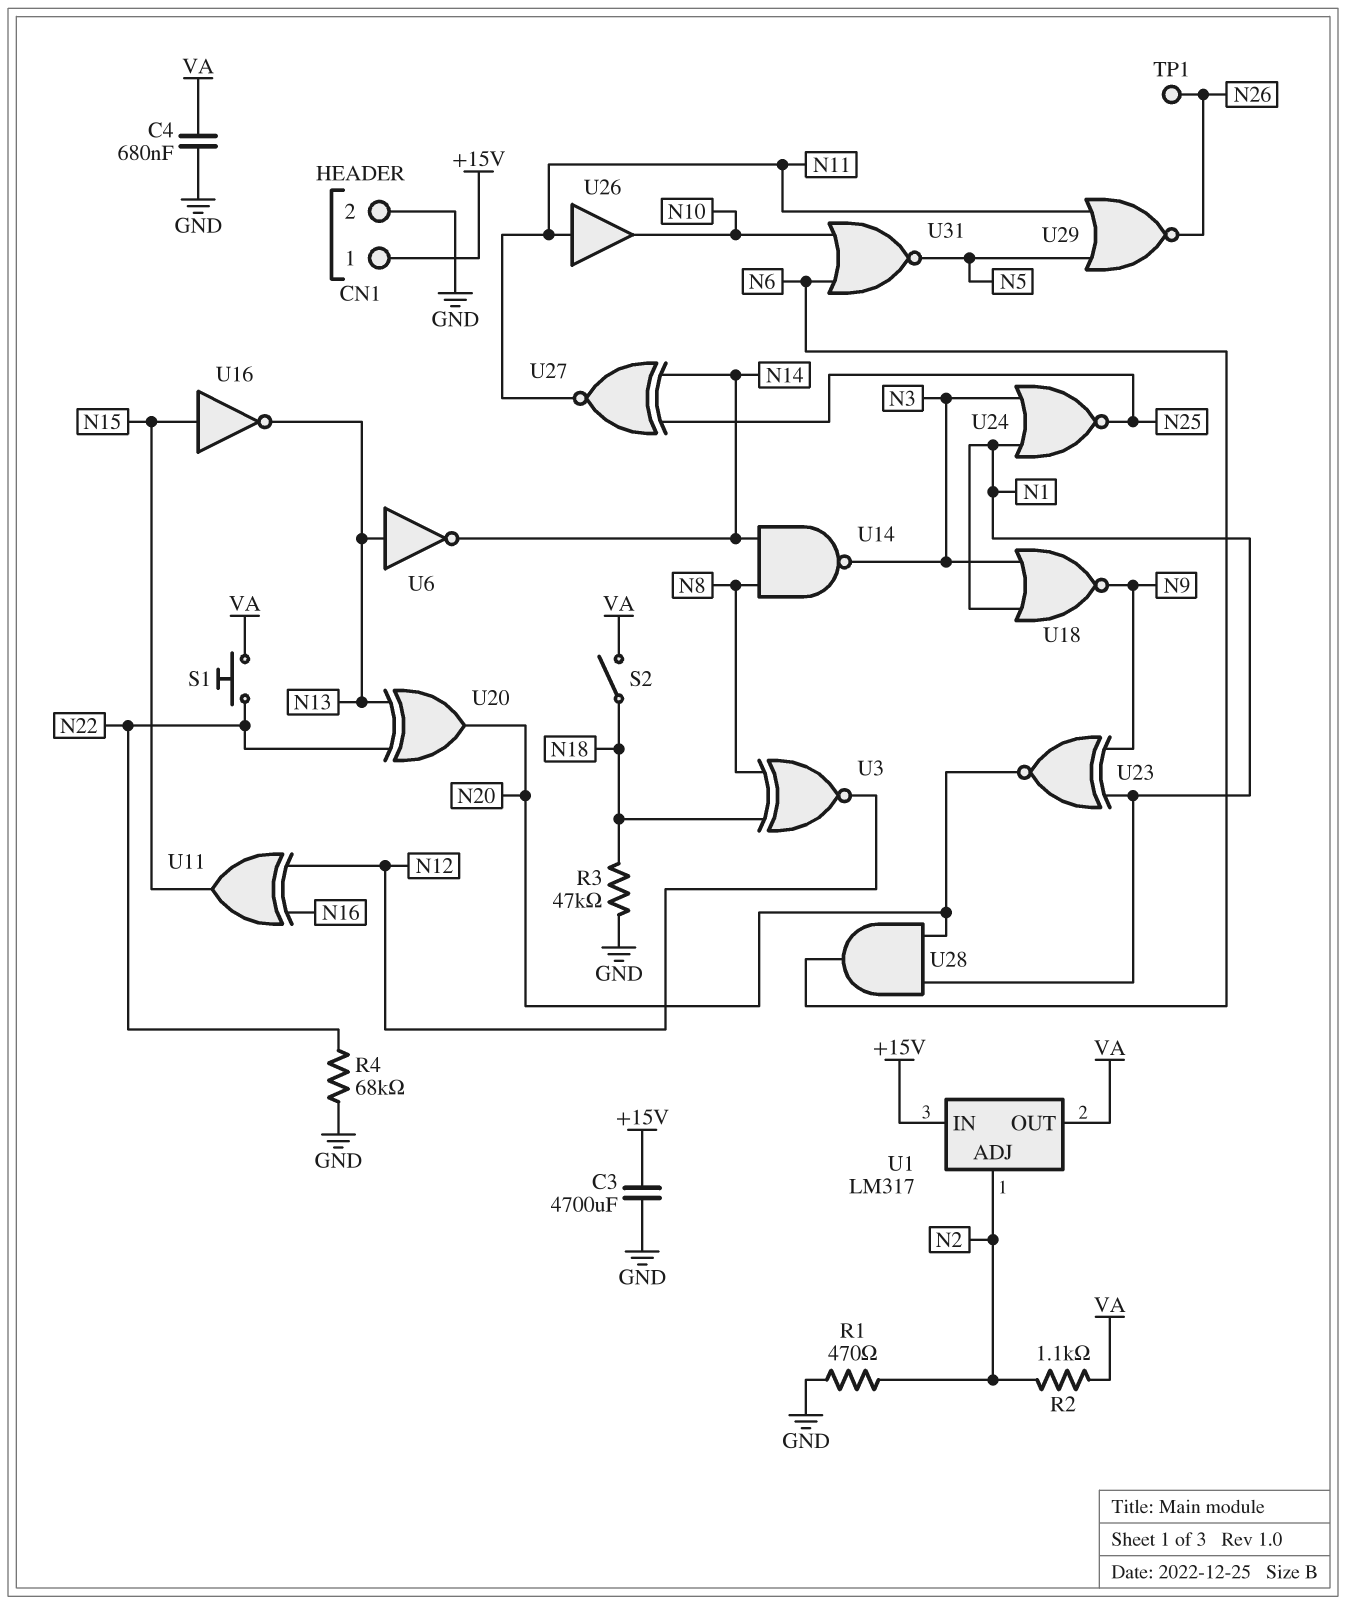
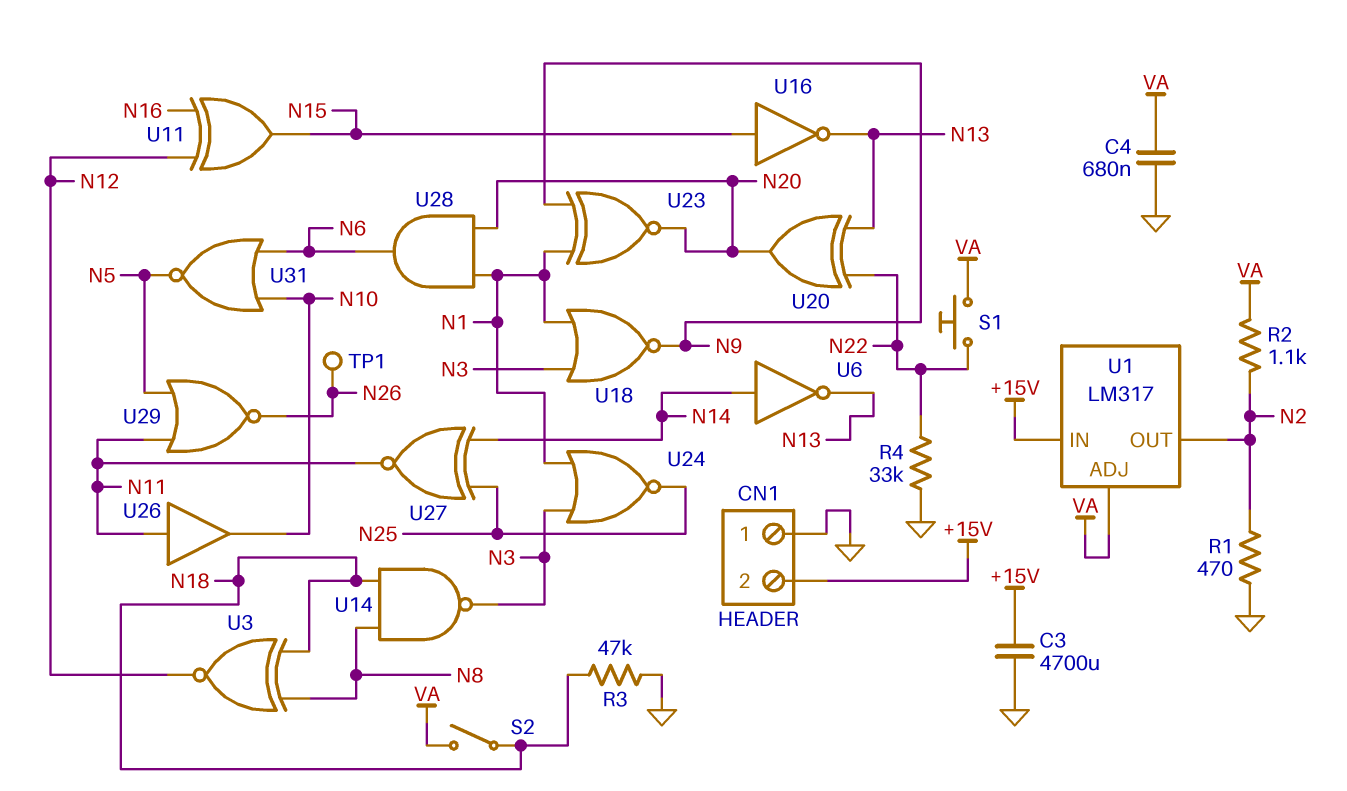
CN1 pin 1: +15V -> GND
CN1 pin 2: GND -> +15V
R4: 68k (GND, N22) -> 33k (GND, N22)
U1 pin ADJ: N2 -> VA
U1 pin OUT: VA -> N2
U6: NOT (in N13, out N14) -> NOT (in N14, out N13)
U14: NAND (in N8, in N14, out N3) -> NAND (in N8, in N18, out N3)

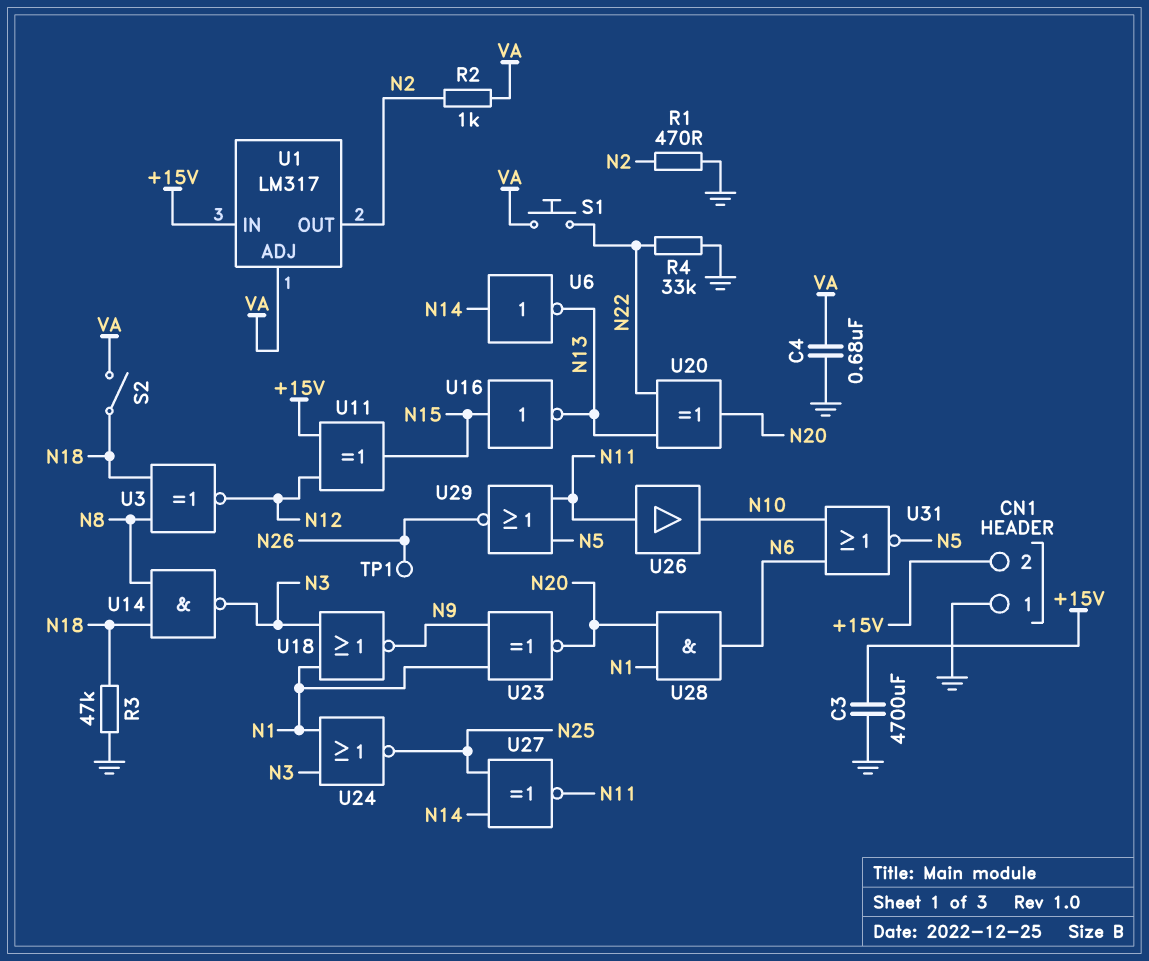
R2: 1.1k (N2, VA) -> 1k (N2, VA)
U11: XOR (in N12, in N16, out N15) -> XOR (in +15V, in N12, out N15)

